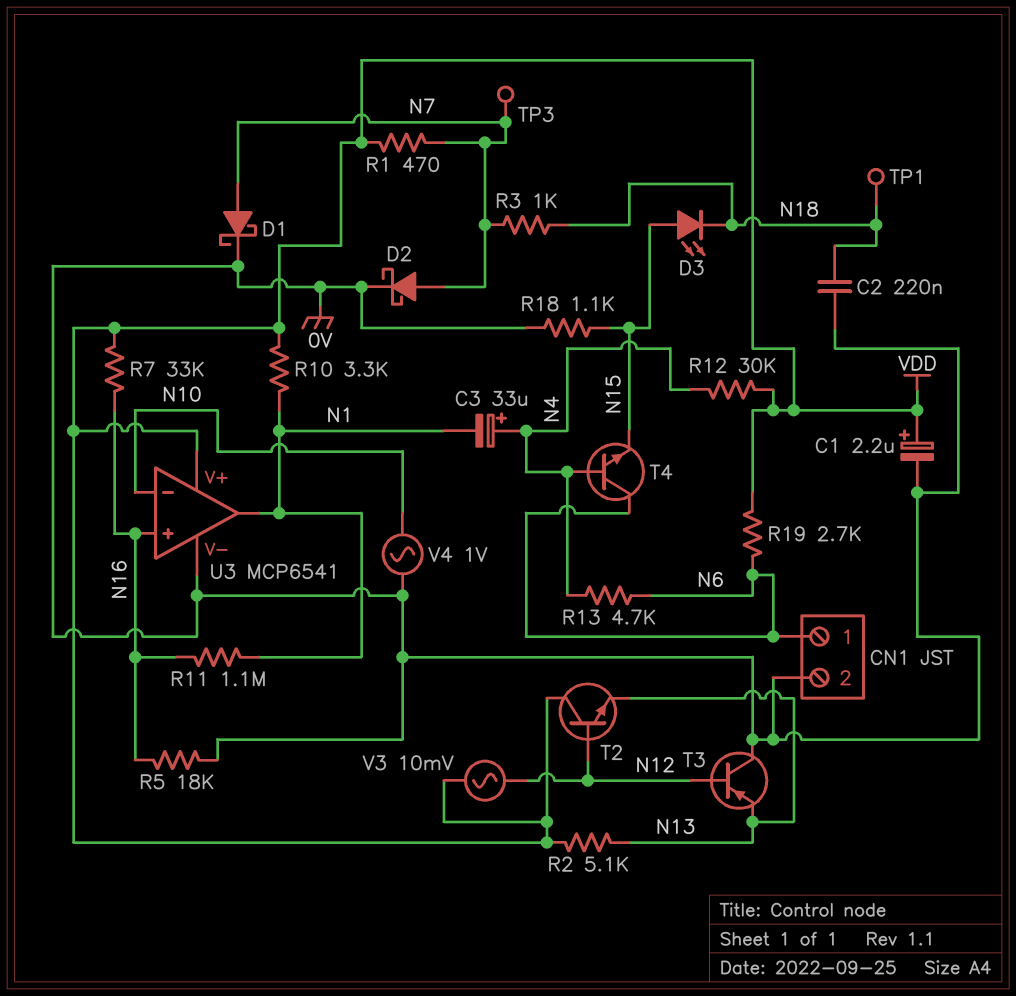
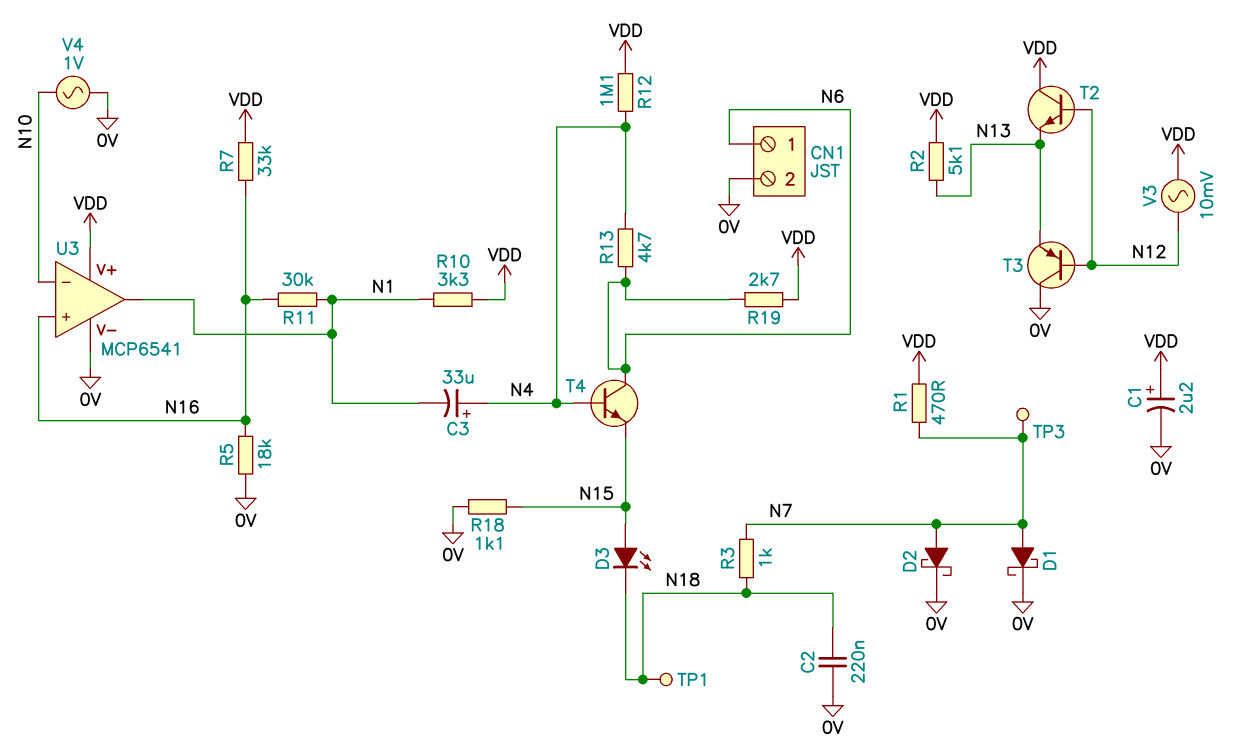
R11: 1.1M (N1, N16) -> 30k (N1, N16)
R12: 30k (N4, VDD) -> 1.1M (N4, VDD)

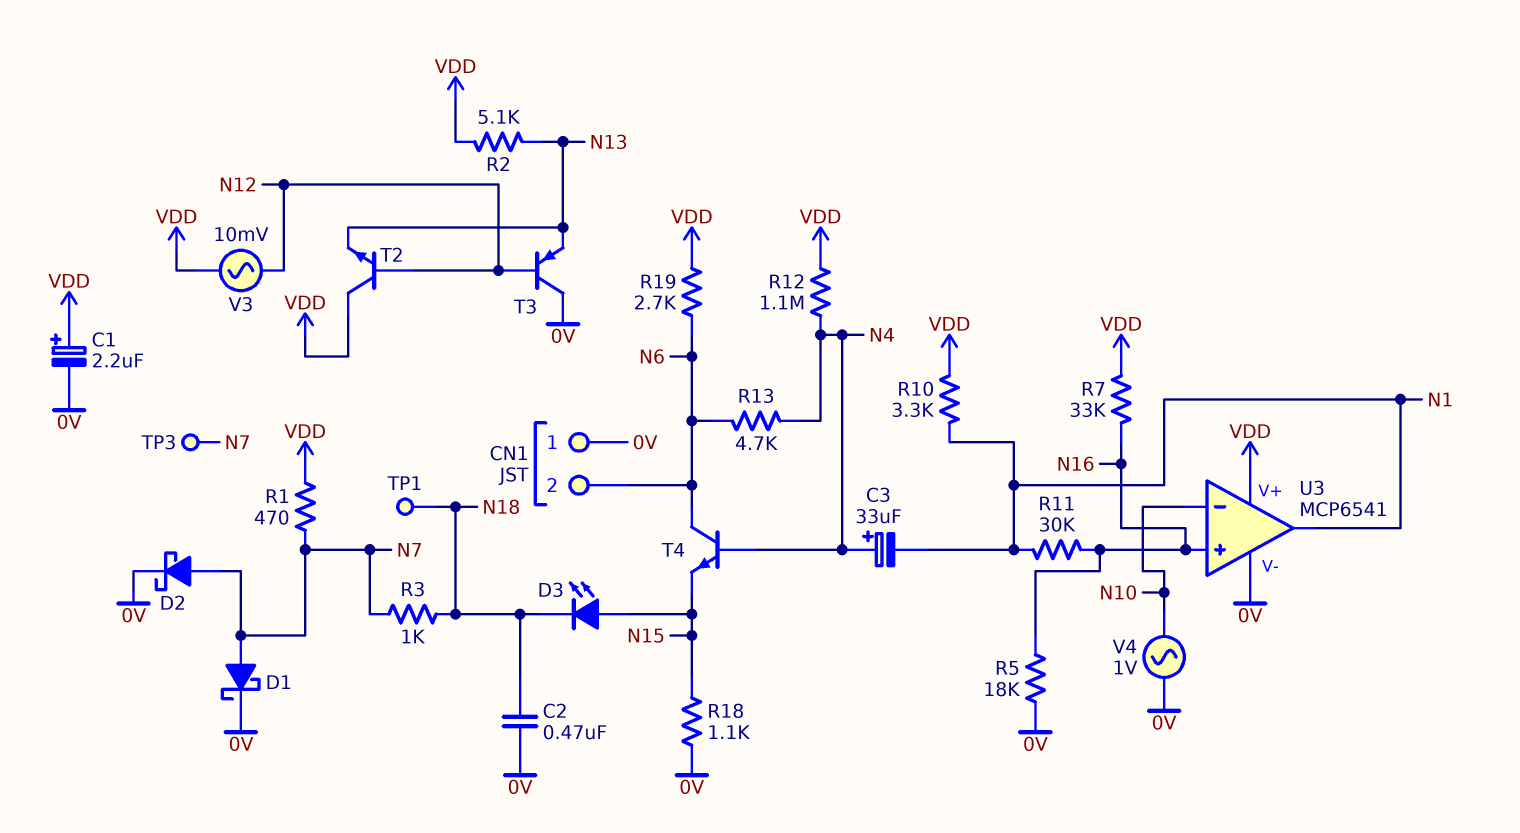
C2: 220nF (0V, N18) -> 470nF (0V, N18)
CN1 pin 1: N6 -> 0V
CN1 pin 2: 0V -> N6

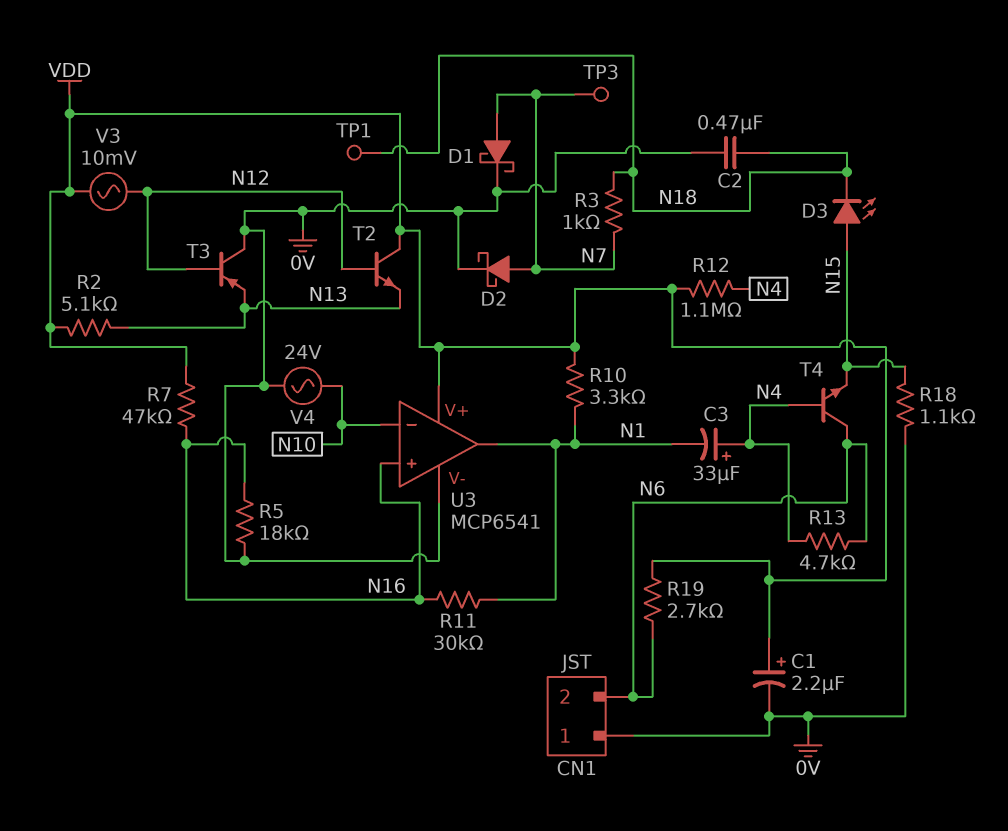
R1: 470 (N7, VDD) -> none
R7: 33k (N16, VDD) -> 47k (N16, VDD)
V4: AC 1V (0V, N10) -> AC 24V (0V, N10)

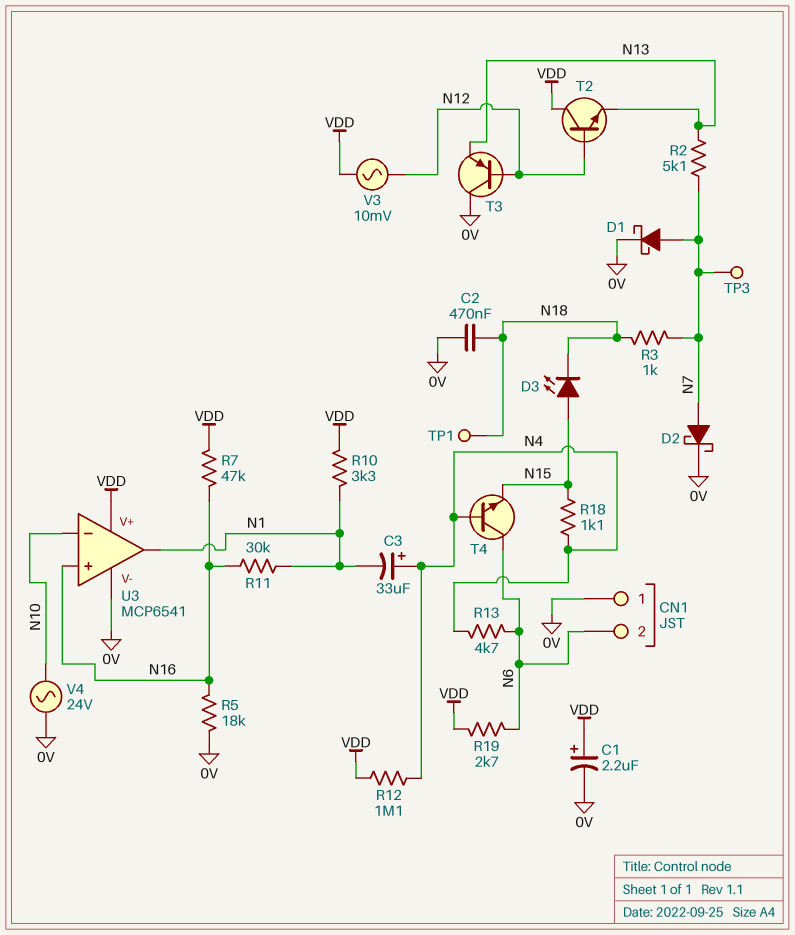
R2: 5.1k (N13, VDD) -> 5.1k (N7, N13)
R18: 1.1k (0V, N15) -> 1.1k (N4, N15)

